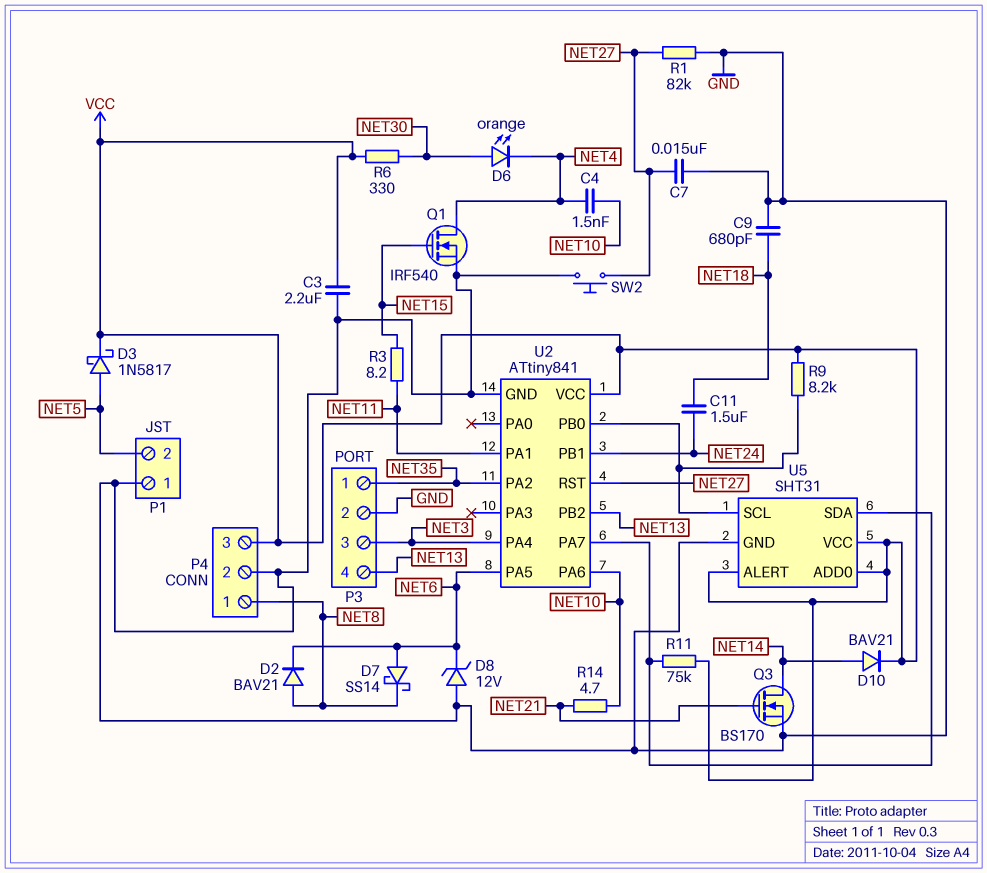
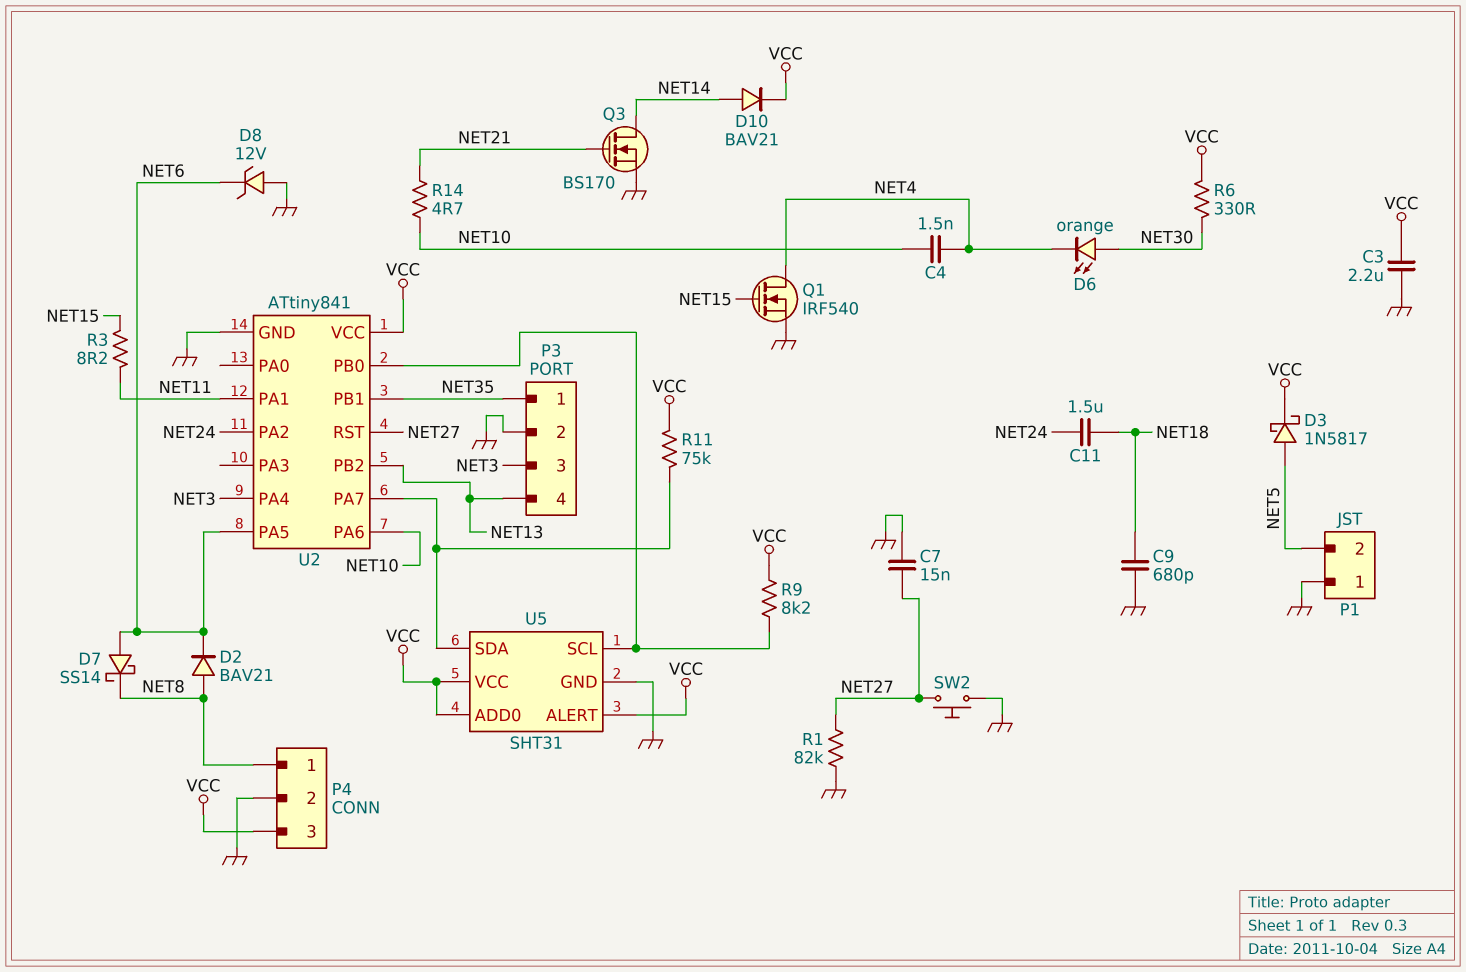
U2 pin PA2: NET35 -> NET24
U2 pin PB1: NET24 -> NET35

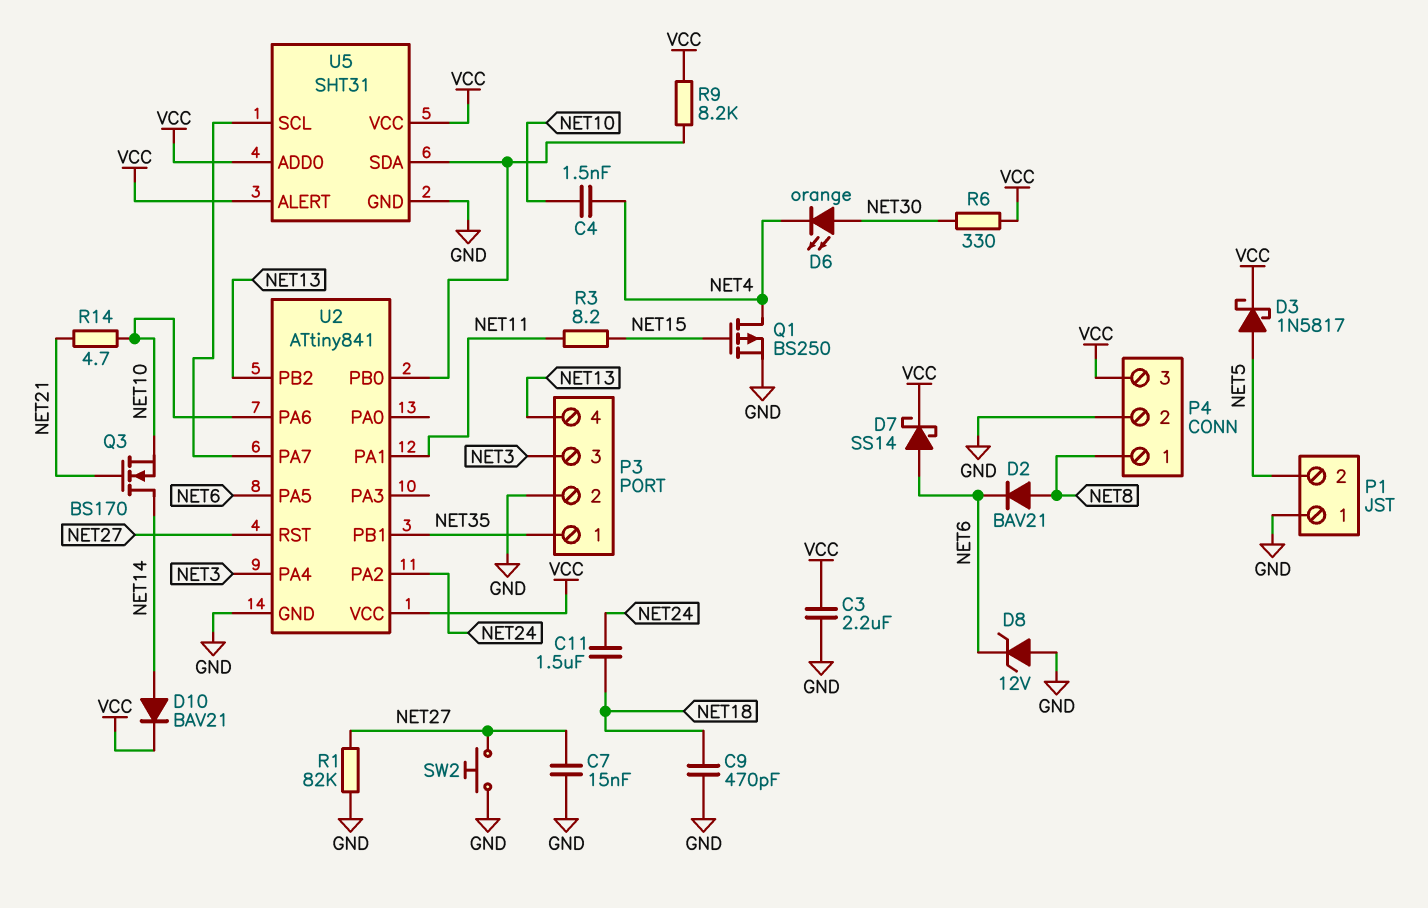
C9: 680pF (GND, NET18) -> 470pF (GND, NET18)
D7: schottky SS14 (A NET6, K NET8) -> schottky SS14 (A NET6, K VCC)
Q1: NMOS IRF540 (G NET15, D NET4, S GND) -> PMOS BS250 (G NET15, D NET4, S GND)
Q3: NMOS BS170 (G NET21, D NET14, S GND) -> NMOS BS170 (G NET21, D NET14, S NET10)
R11: 75k (U2/PA7, VCC) -> none
U5 pin SCL: U2/PB0 -> U2/PA7
U5 pin SDA: U2/PA7 -> U2/PB0

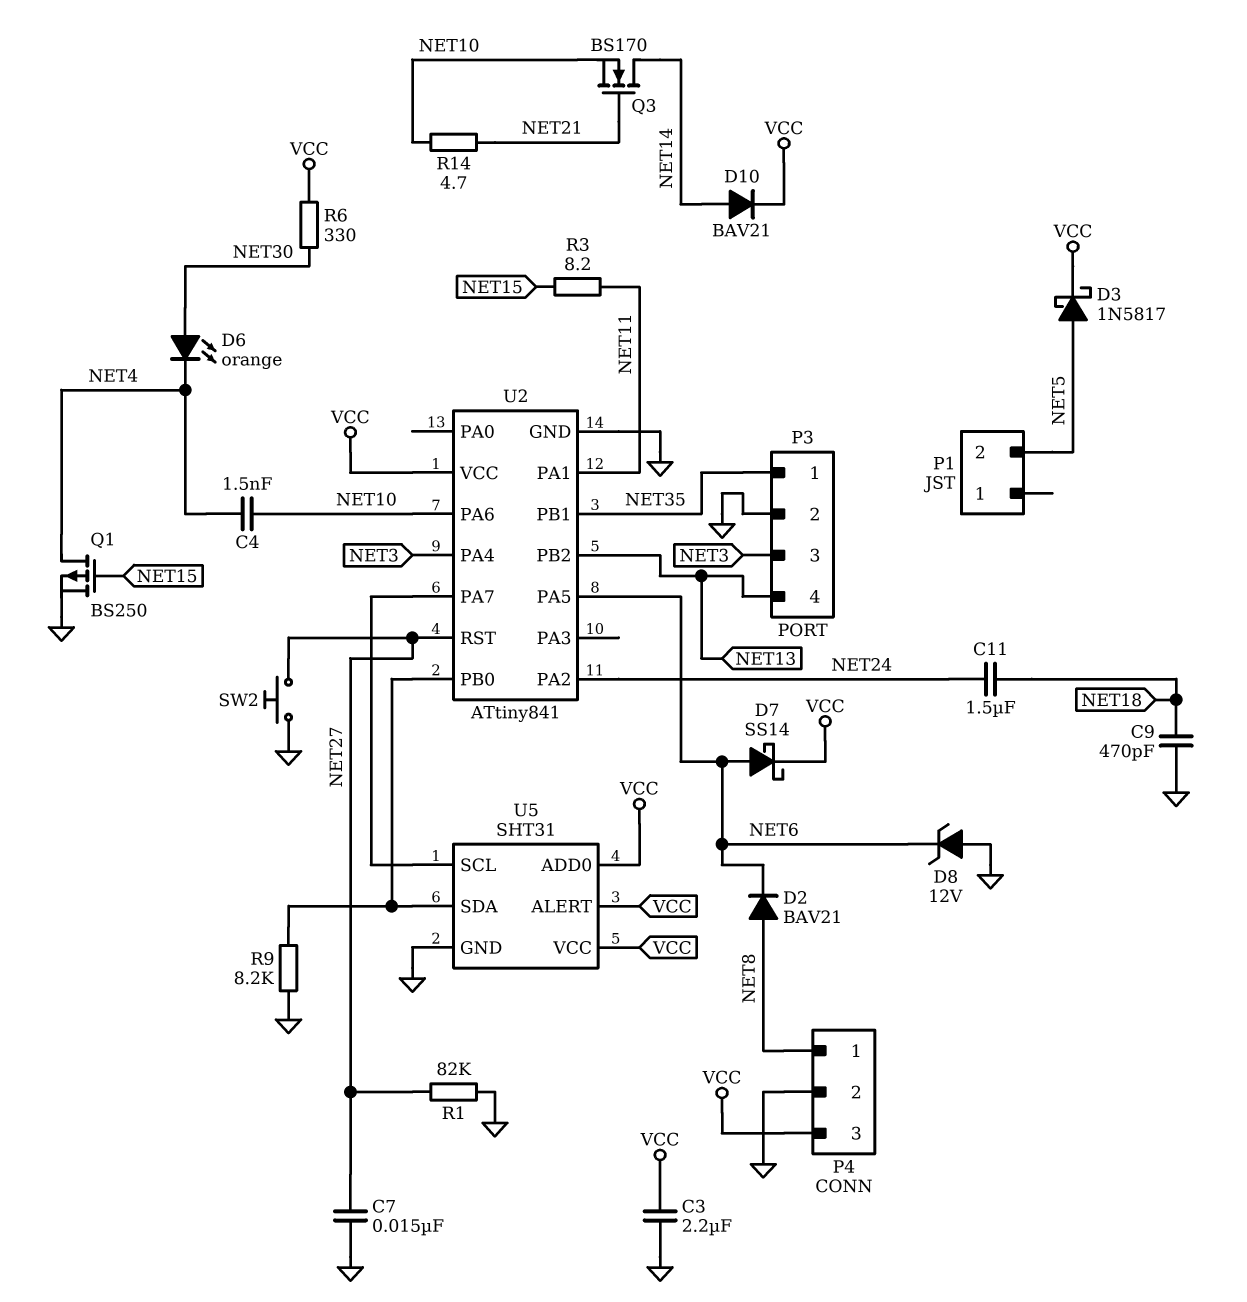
P1 pin 1: GND -> none
R9: 8.2k (U2/PB0, VCC) -> 8.2k (GND, U2/PB0)

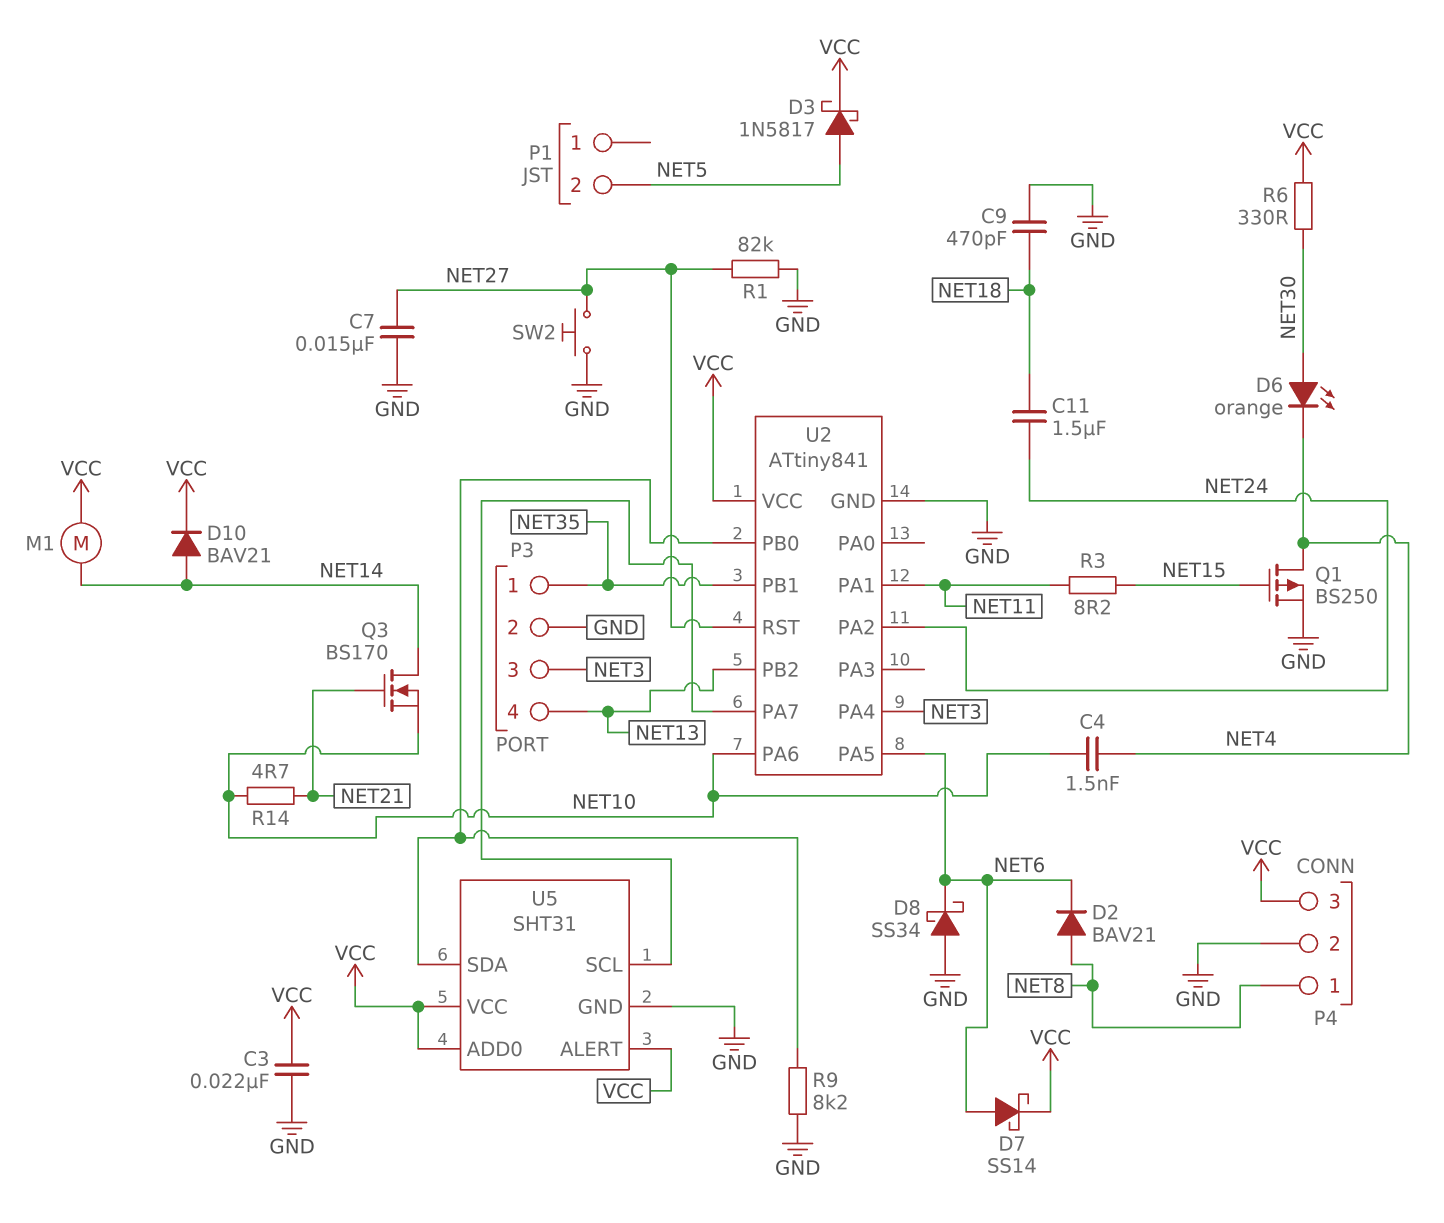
C3: 2.2uF (GND, VCC) -> 22nF (GND, VCC)
D8: zener 12V (A GND, K NET6) -> schottky SS34 (A GND, K NET6)
M1: none -> motor (NET14, VCC)

